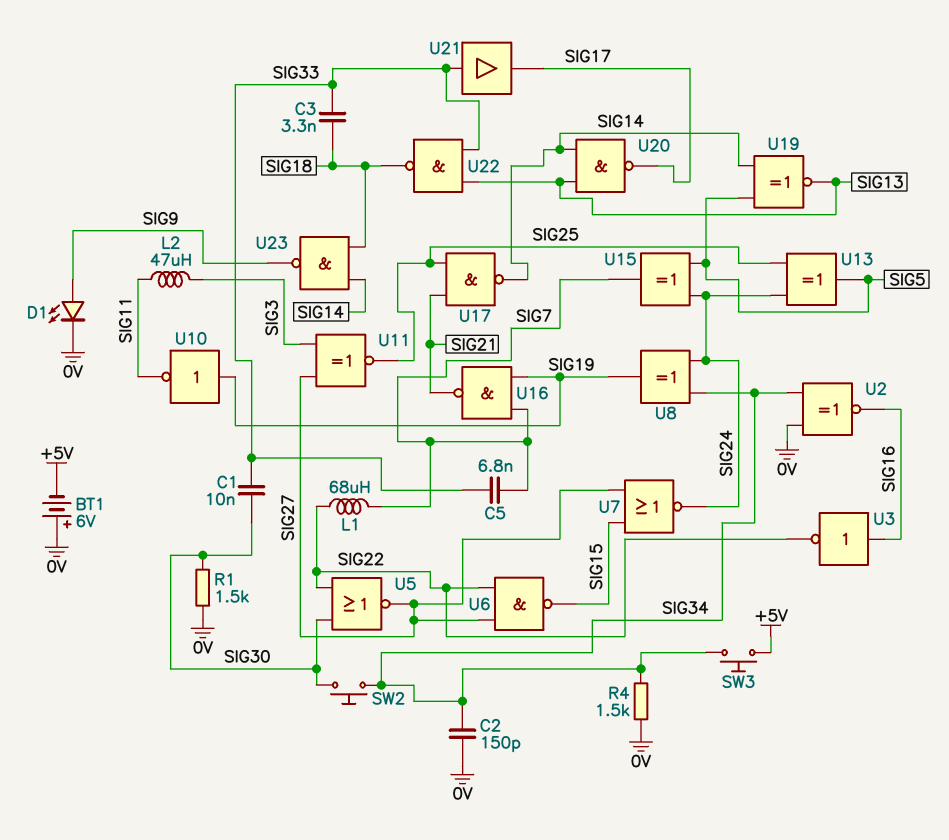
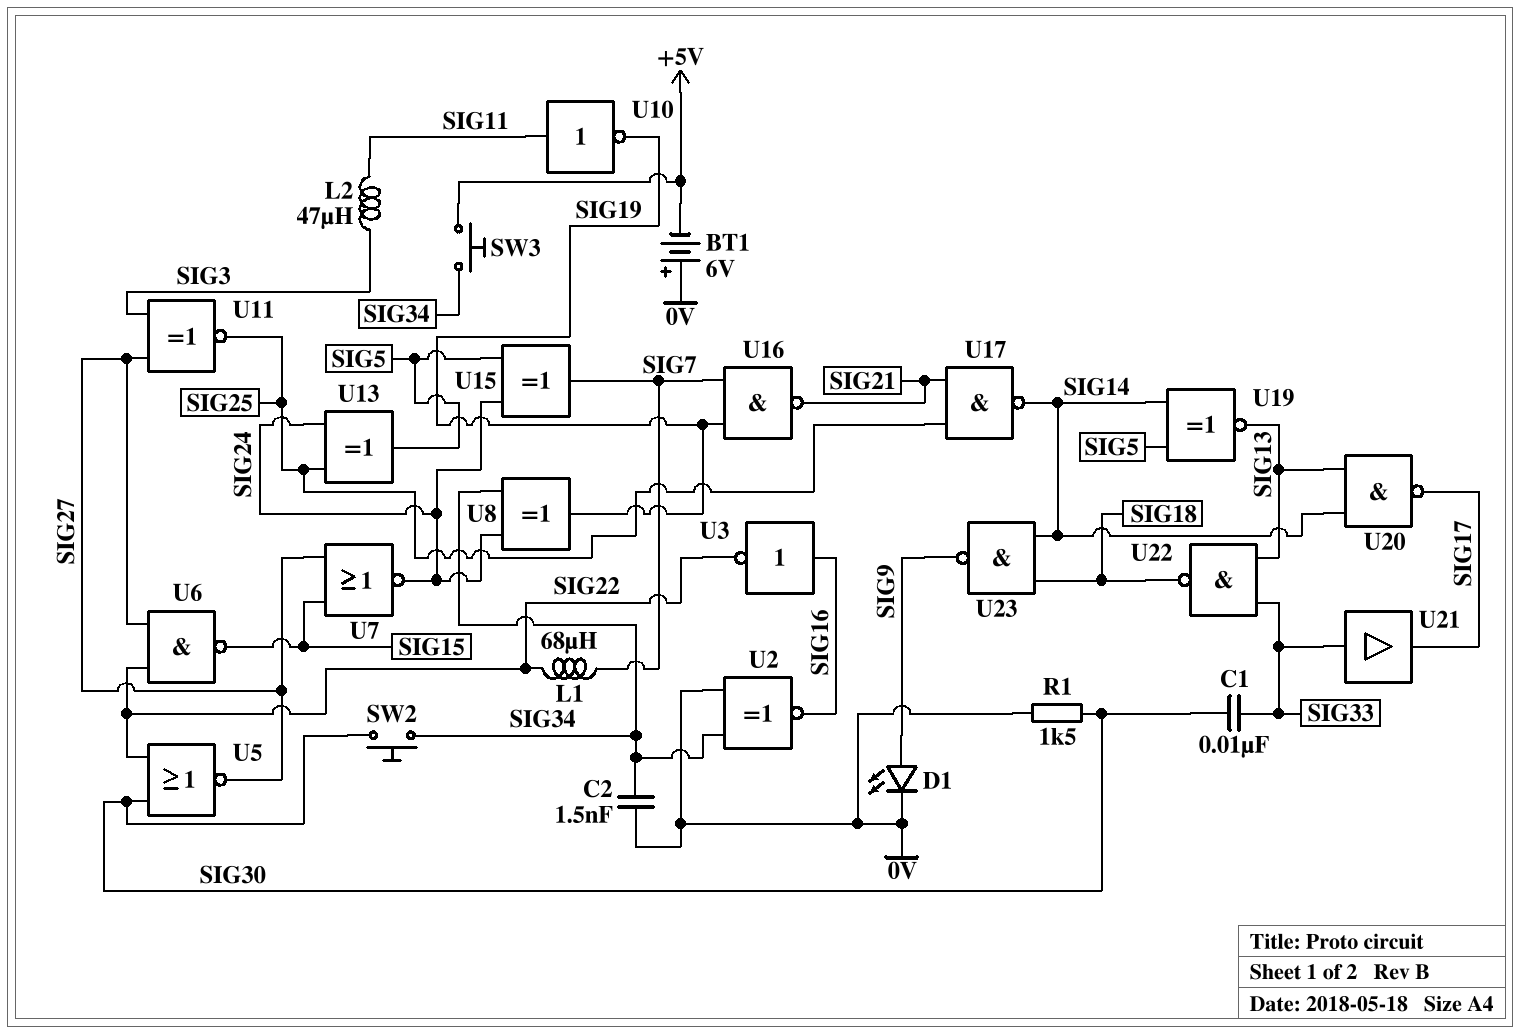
C2: 150pF (0V, SIG34) -> 1.5nF (0V, SIG34)
C3: 3.3nF (SIG18, SIG33) -> none
C5: 6.8nF (SIG7, SIG33) -> none
R4: 1.5k (0V, SIG34) -> none
U10: NOT (in SIG19, out SIG11) -> NOT (in SIG11, out SIG19)

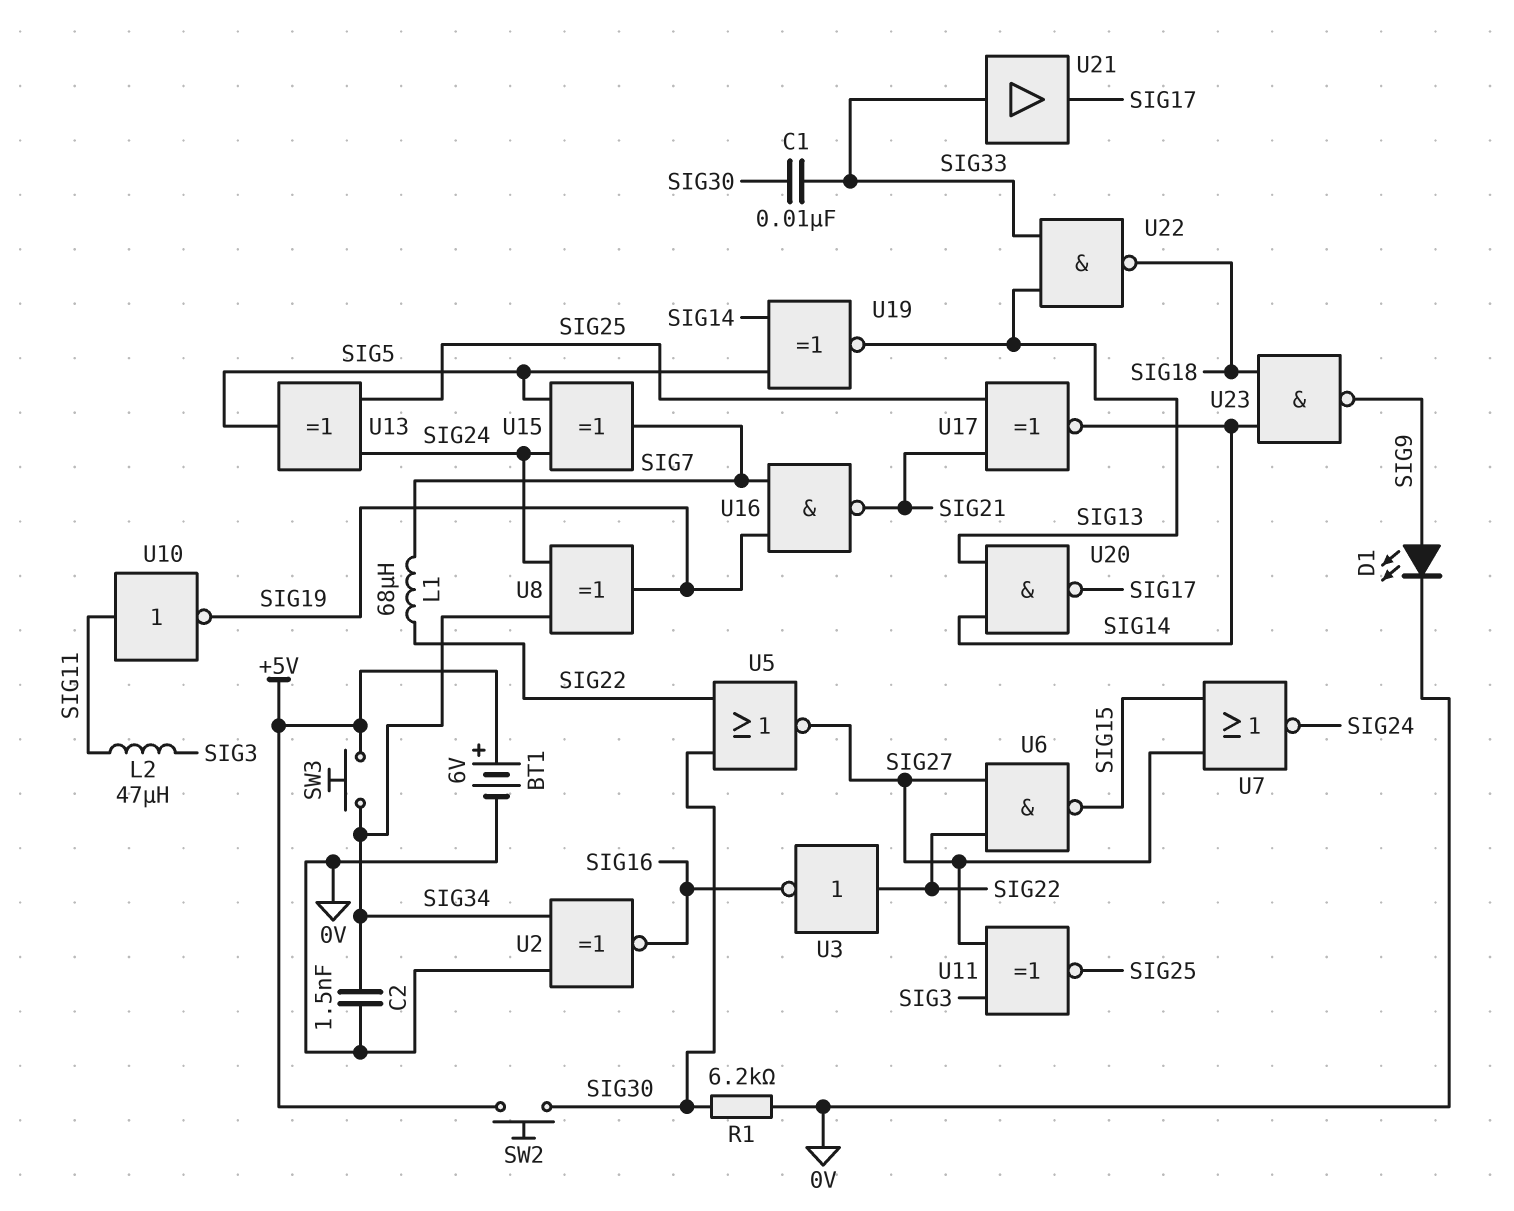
BT1: 6V (plus 0V, minus +5V) -> 6V (plus +5V, minus 0V)
R1: 1.5k (0V, SIG30) -> 6.2k (0V, SIG30)
SW2: button (SIG30, SIG34) -> button (+5V, SIG30)
U3: NOT (in SIG16, out SIG22) -> NOT (in SIG22, out SIG16)
U17: NAND (in SIG21, in SIG25, out SIG14) -> XNOR (in SIG21, in SIG25, out SIG14)

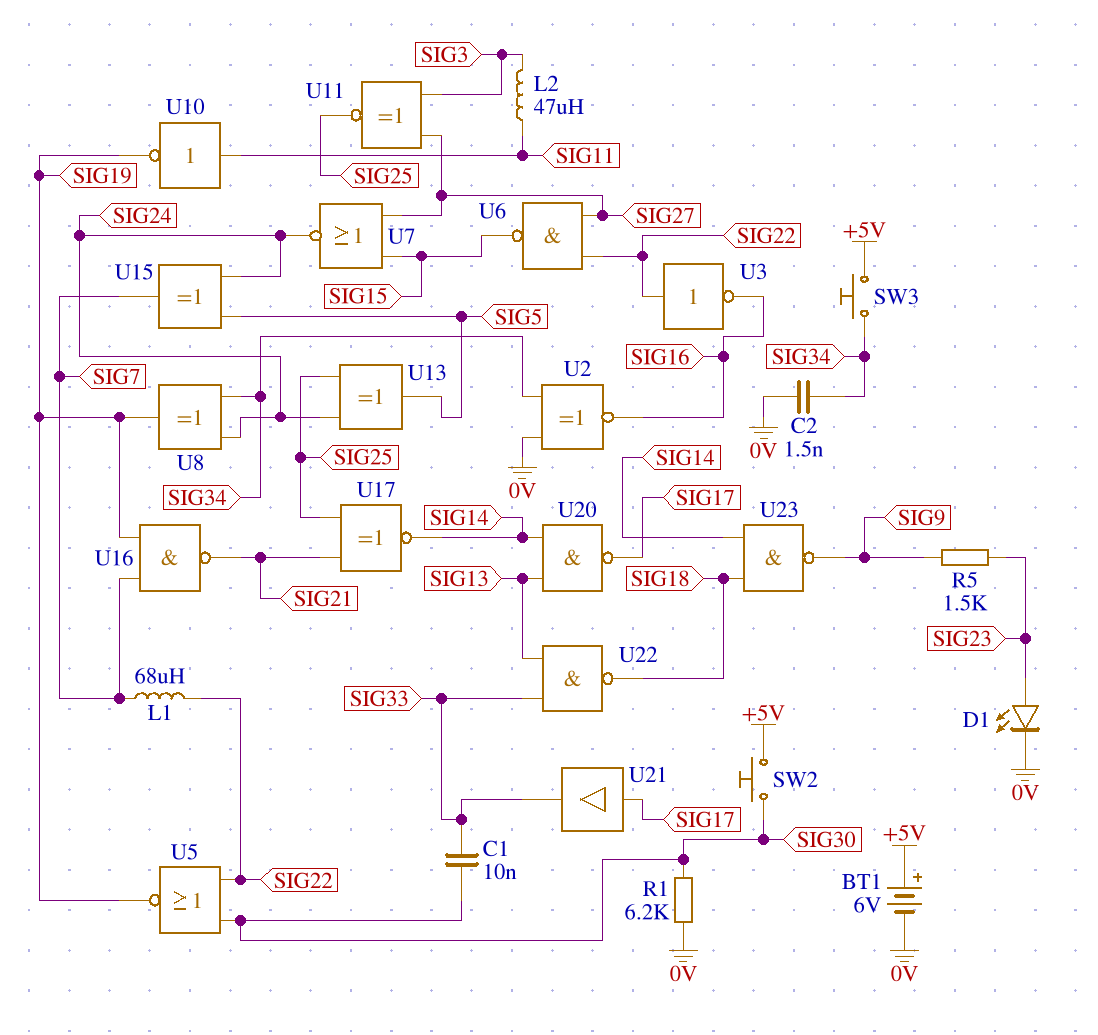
D1: LED (A SIG9, K 0V) -> LED (A SIG23, K 0V)
R5: none -> 1.5k (SIG9, SIG23)
U5: NOR (in SIG22, in SIG30, out SIG27) -> NOR (in SIG22, in SIG30, out SIG19)
U19: XNOR (in SIG5, in SIG14, out SIG13) -> none
U21: buffer (in SIG33, out SIG17) -> buffer (in SIG17, out SIG33)

